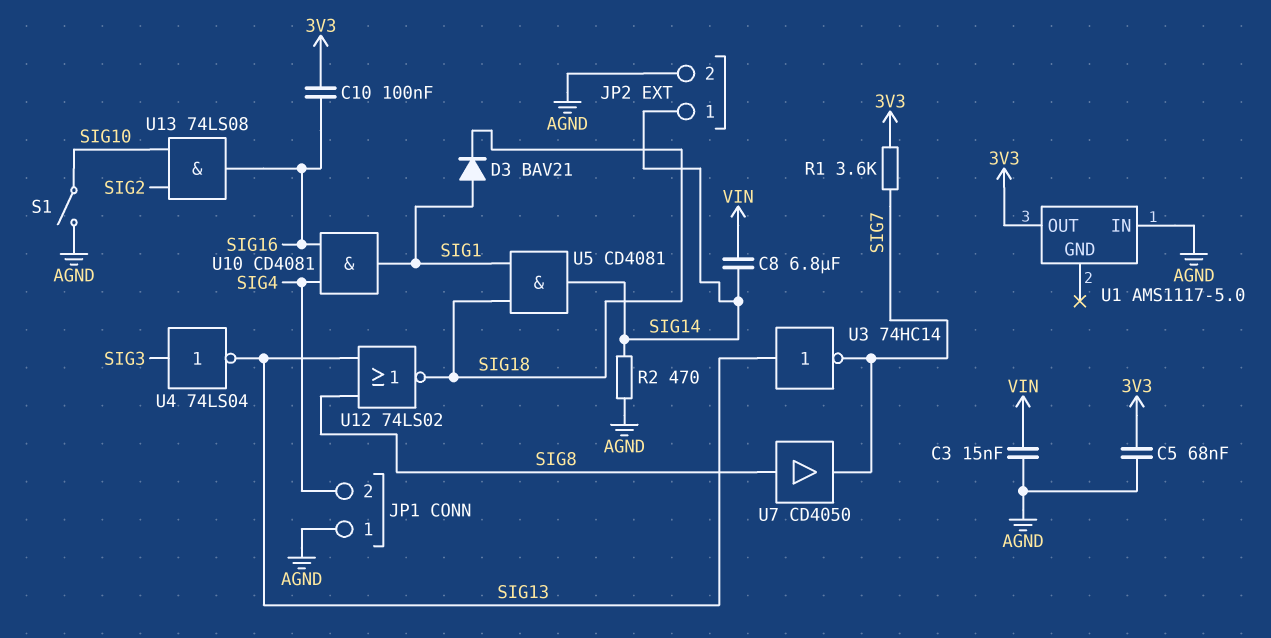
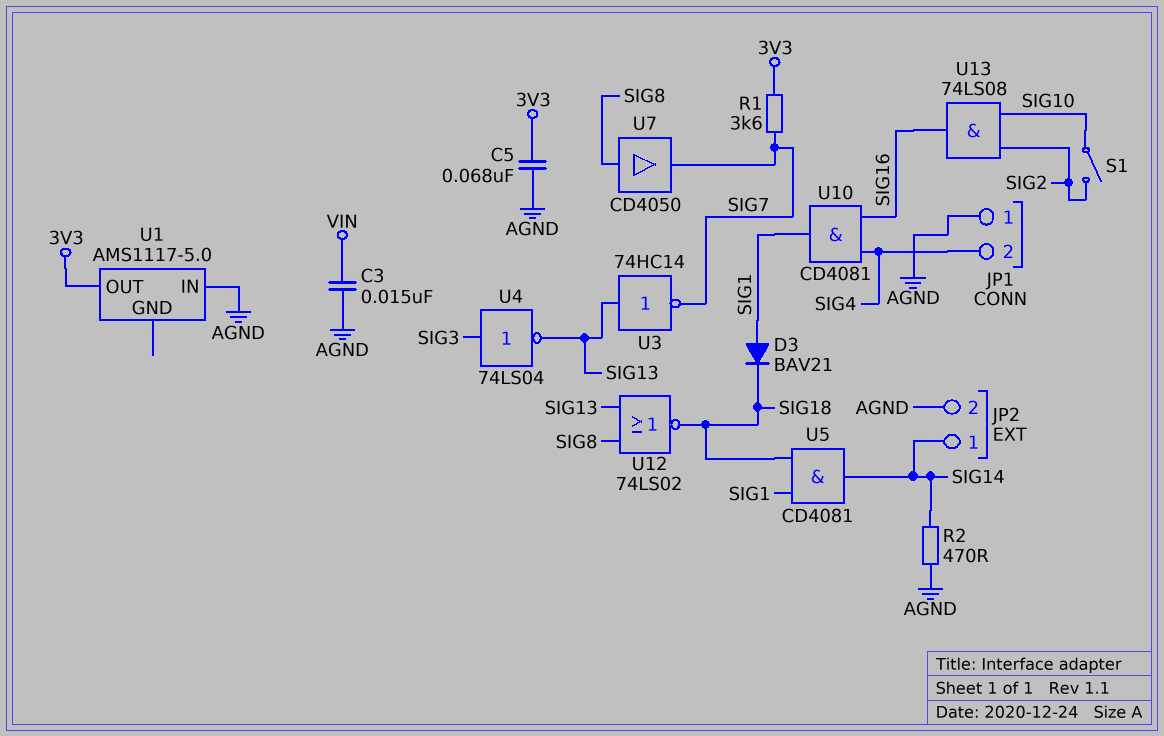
C8: 6.8uF (SIG14, VIN) -> none
C10: 100nF (3V3, SIG16) -> none
S1: switch (AGND, SIG10) -> switch (SIG2, SIG10)

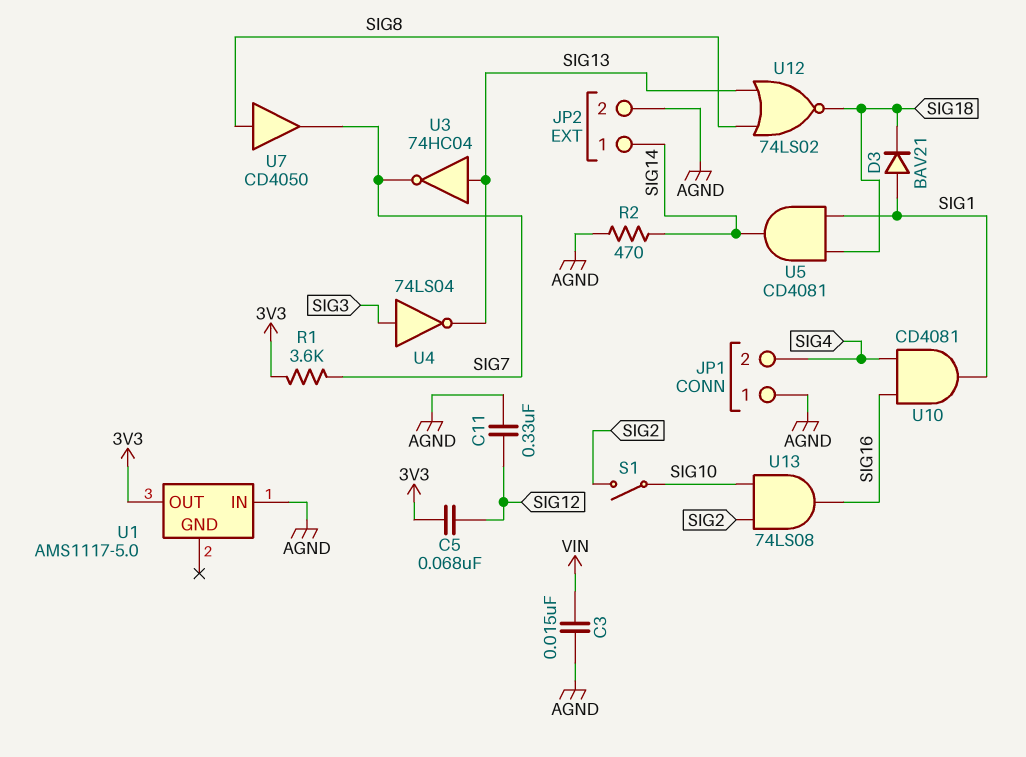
C5: 68nF (3V3, AGND) -> 68nF (3V3, SIG12)
C11: none -> 330nF (AGND, SIG12)
U3: NOT 74HC14 (in SIG13, out SIG7) -> NOT 74HC04 (in SIG13, out SIG7)

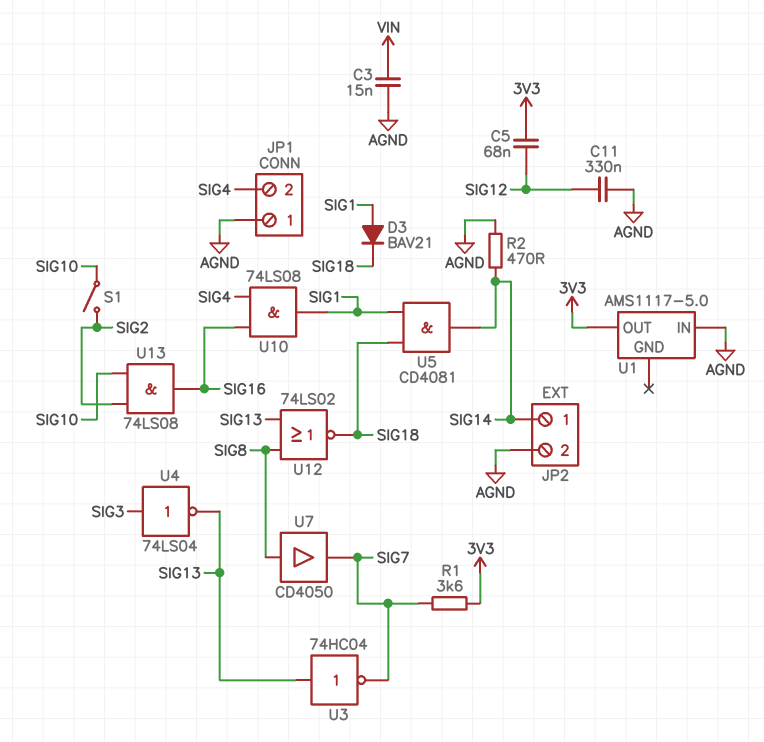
U10: AND CD4081 (in SIG4, in SIG16, out SIG1) -> AND 74LS08 (in SIG4, in SIG16, out SIG1)

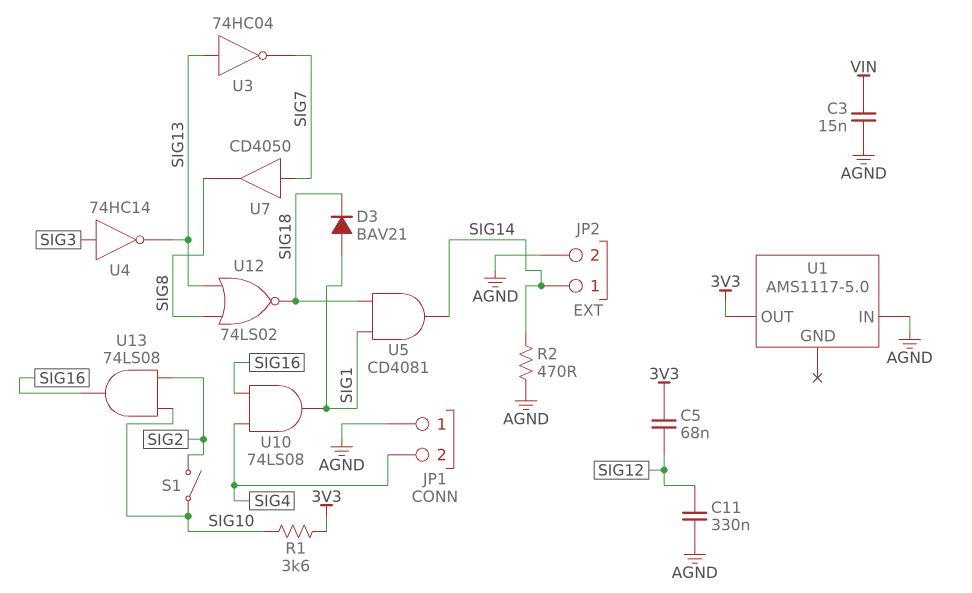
R1: 3.6k (3V3, SIG7) -> 3.6k (3V3, SIG10)
U4: NOT 74LS04 (in SIG3, out SIG13) -> NOT 74HC14 (in SIG3, out SIG13)
U7: buffer CD4050 (in SIG8, out SIG7) -> buffer CD4050 (in SIG7, out SIG8)

